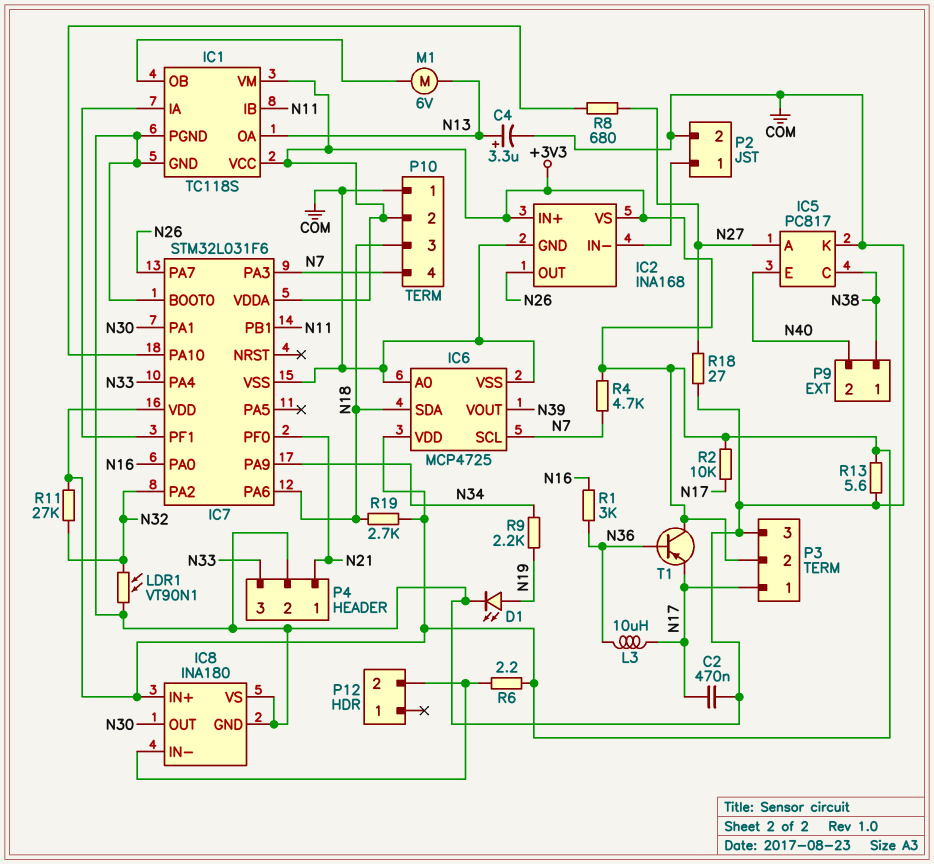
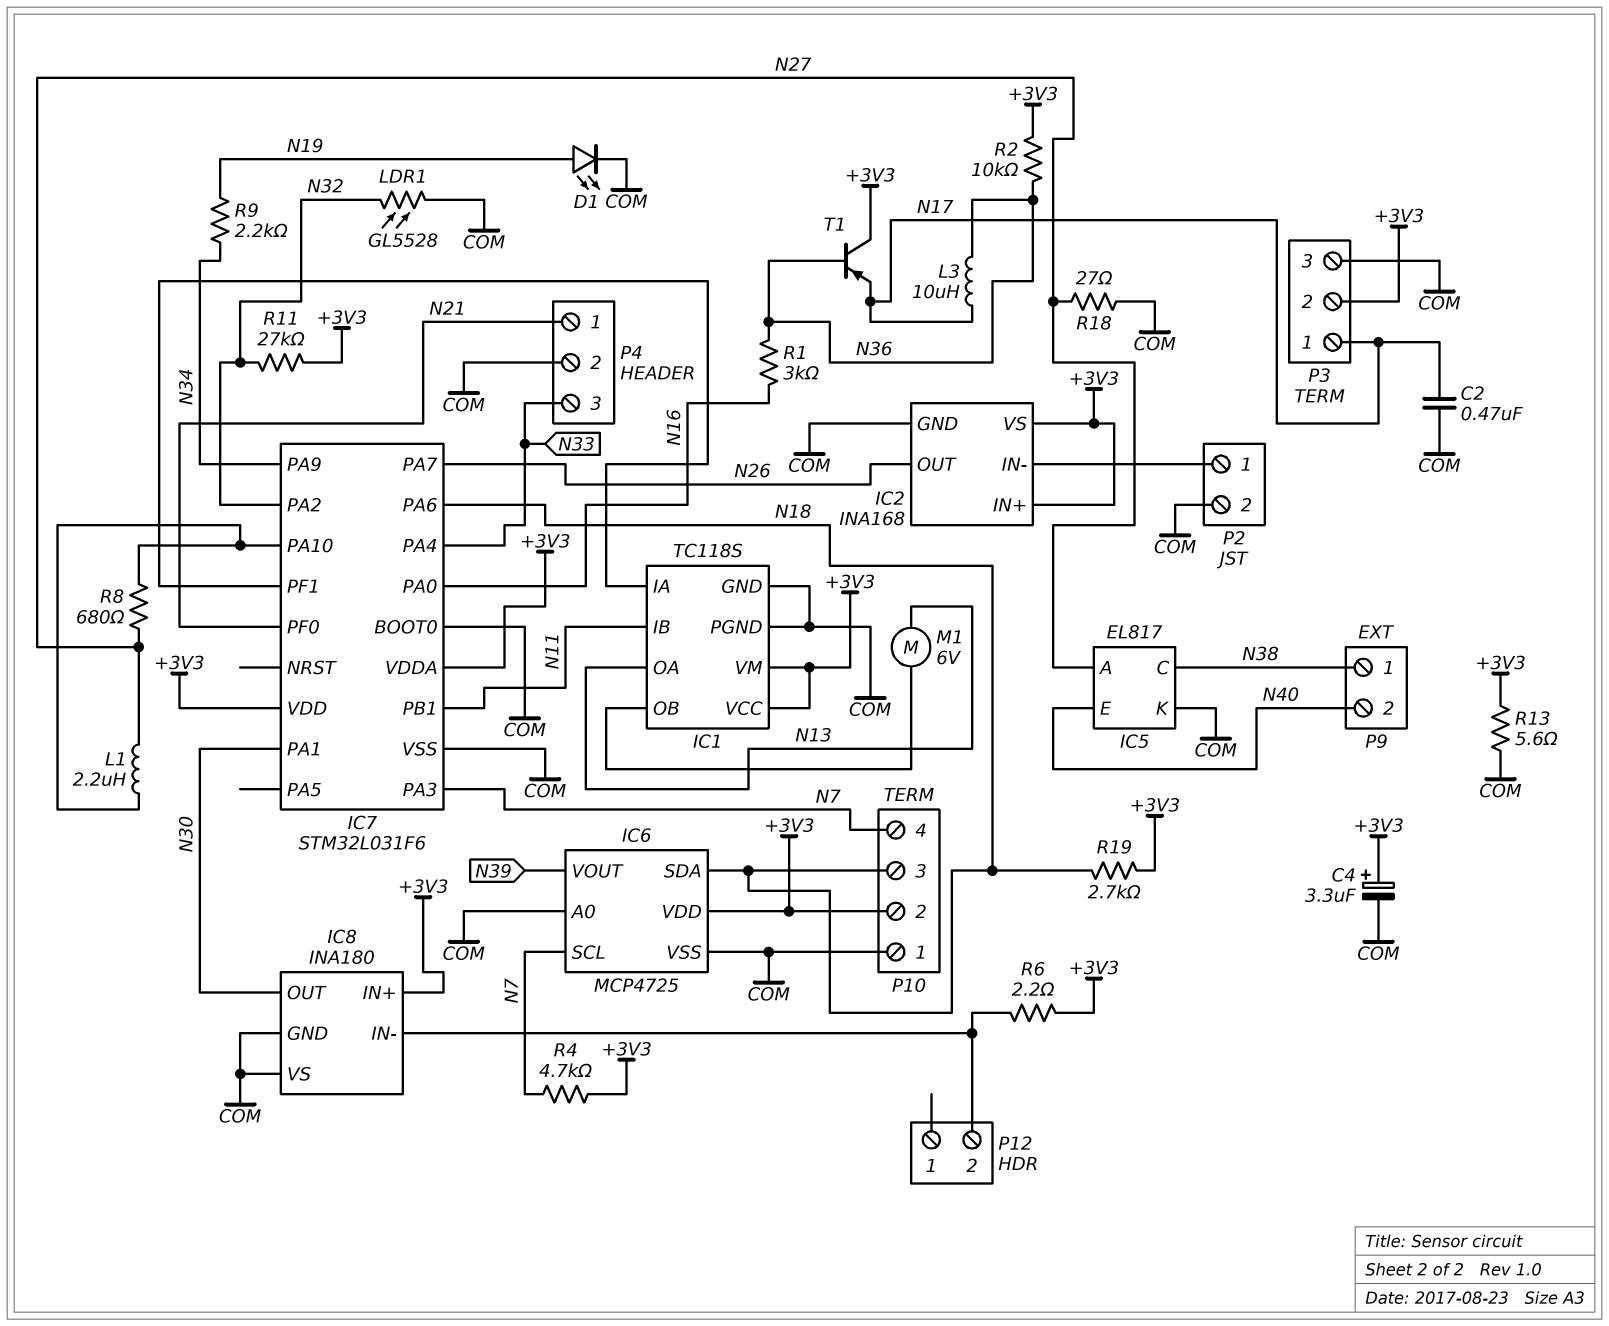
C4: 3.3uF (plus N13, minus COM) -> 3.3uF (plus +3V3, minus COM)
IC5: PC817 -> EL817
L1: none -> 2.2uH (IC7/PA10, N27)
LDR1: VT90N1 (COM, N32) -> GL5528 (COM, N32)
R2: 10k (+3V3, N17) -> 10k (+3V3, N36)

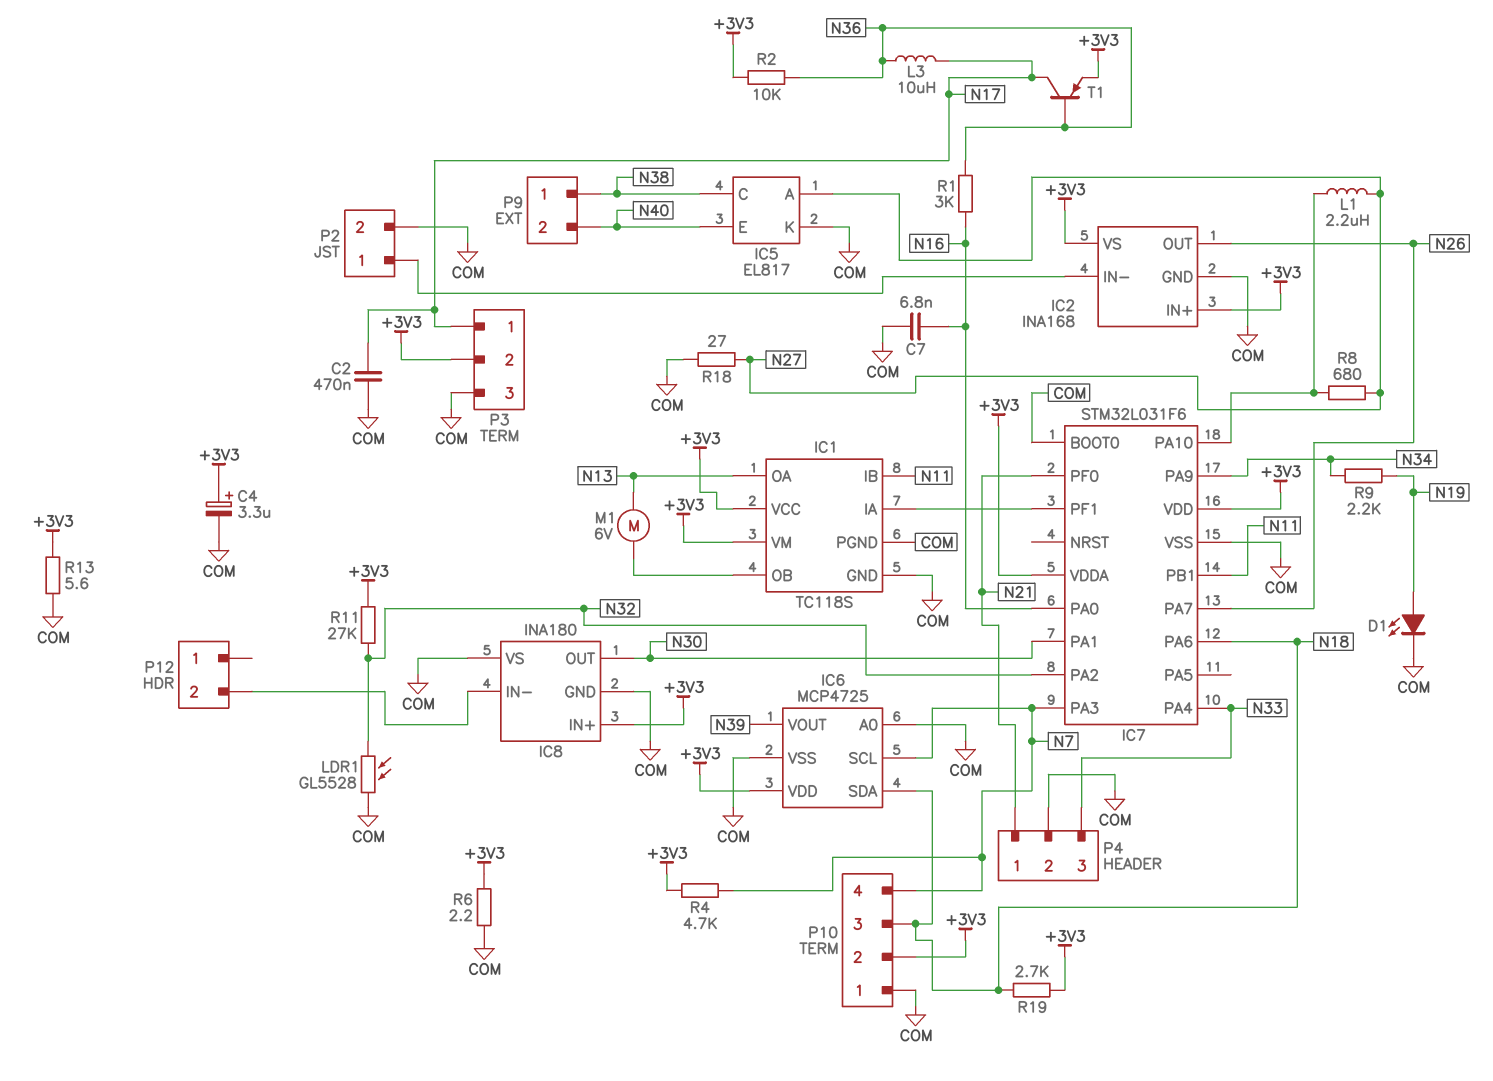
C7: none -> 6.8nF (COM, N16)
R6: 2.2 (+3V3, IC8/IN-) -> 2.2 (+3V3, COM)
T1: PNP (B N36, C +3V3, E N17) -> PNP (B N36, C N17, E +3V3)

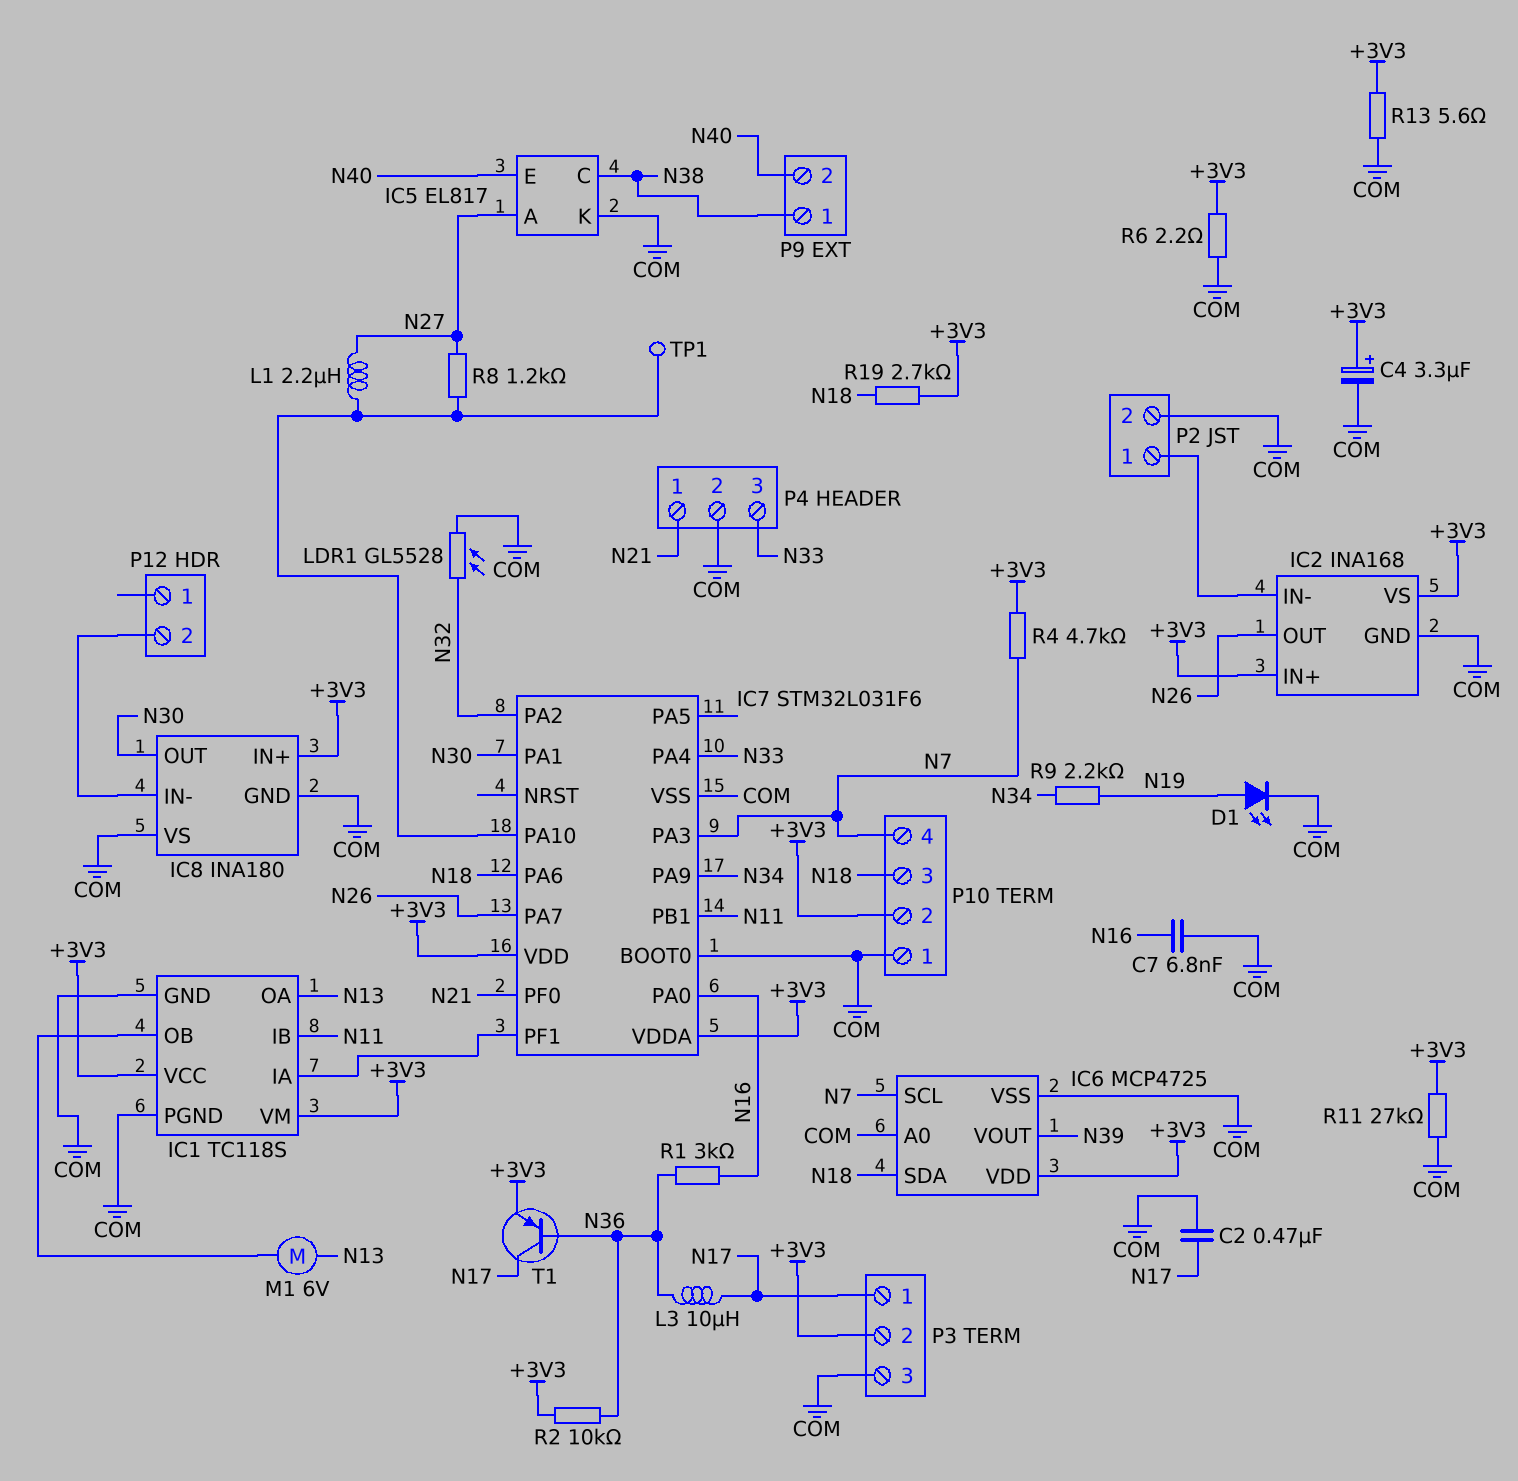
R8: 680 (IC7/PA10, N27) -> 1.2k (IC7/PA10, N27)
R11: 27k (+3V3, N32) -> 27k (+3V3, COM)
R18: 27 (COM, N27) -> none
TP1: none -> test point (IC7/PA10)

